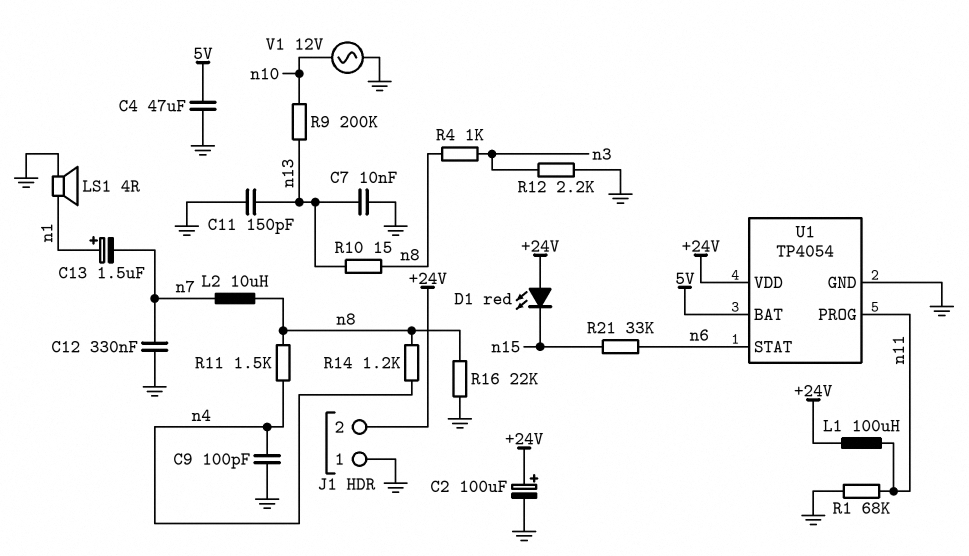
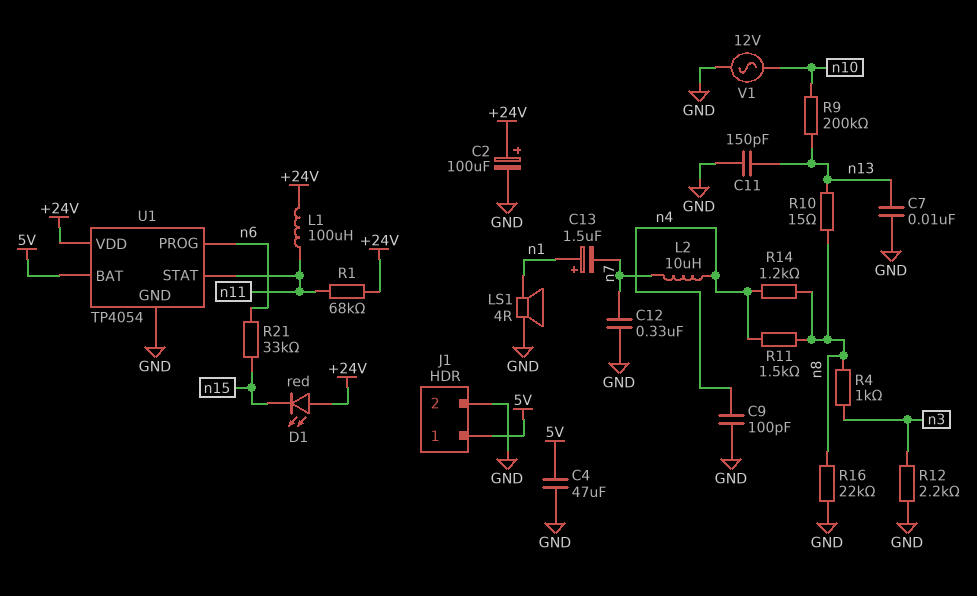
J1 pin 1: GND -> 5V
J1 pin 2: +24V -> GND
L2: 10uH (n7, n8) -> 10uH (n4, n7)
R1: 68k (GND, n11) -> 68k (+24V, n11)
U1 pin PROG: n11 -> n6
U1 pin STAT: n6 -> n11

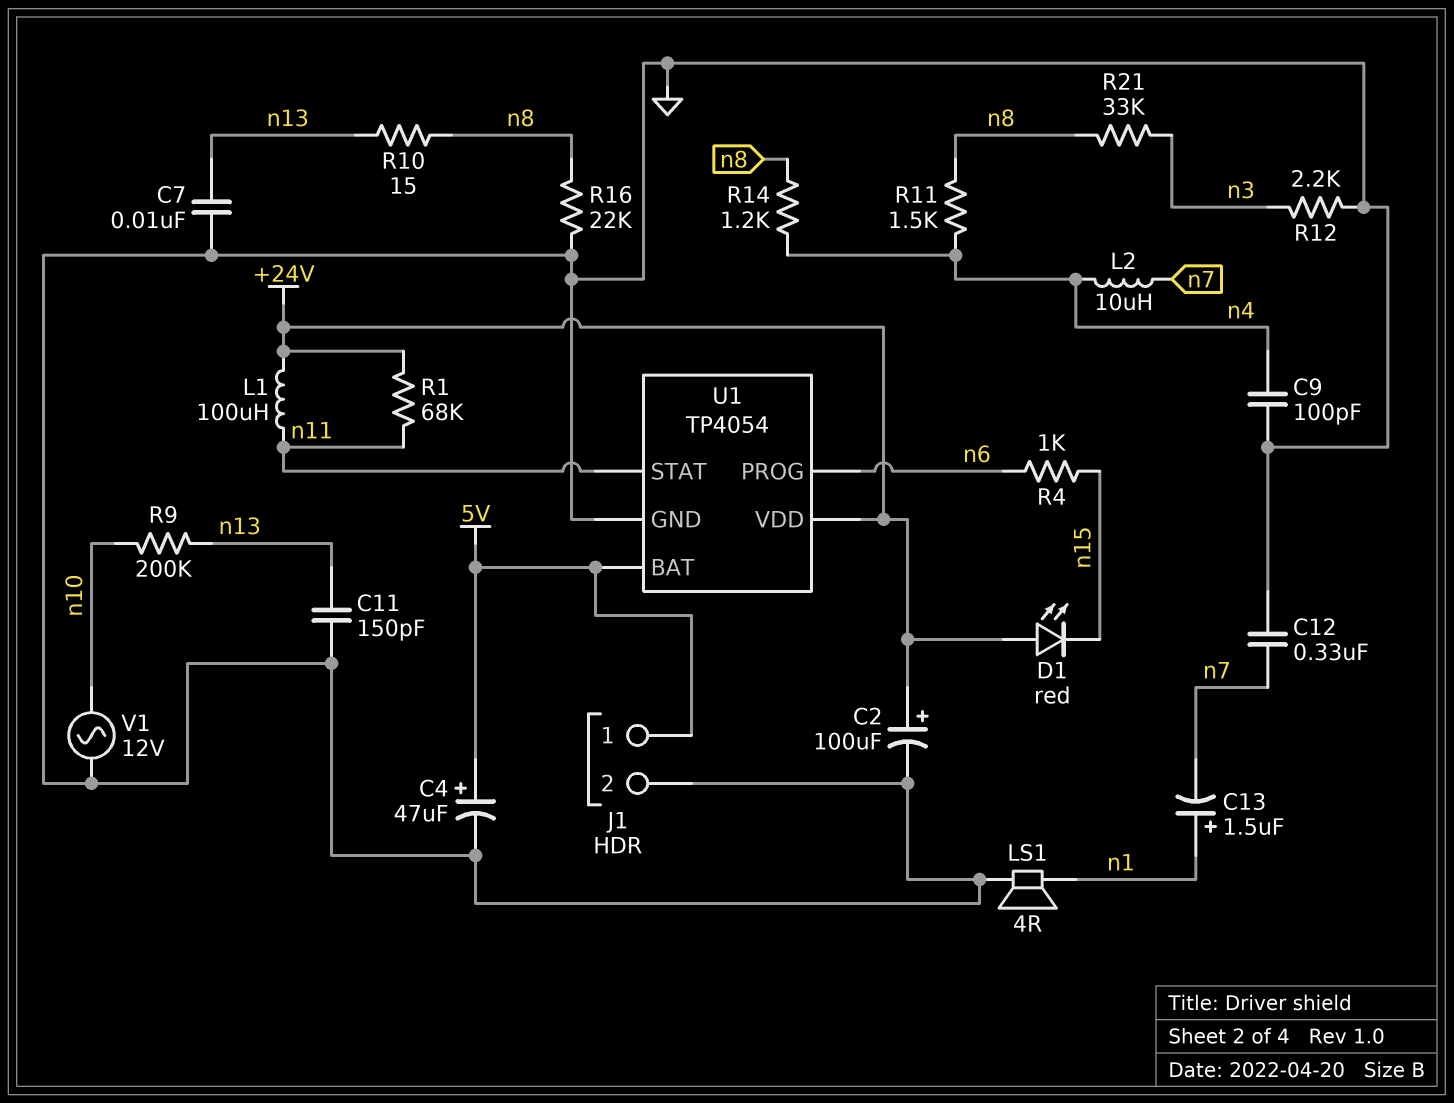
C4: 47uF (5V, GND) -> 47uF (plus 5V, minus GND)
R4: 1k (n3, n8) -> 1k (n6, n15)
R21: 33k (n6, n15) -> 33k (n3, n8)

